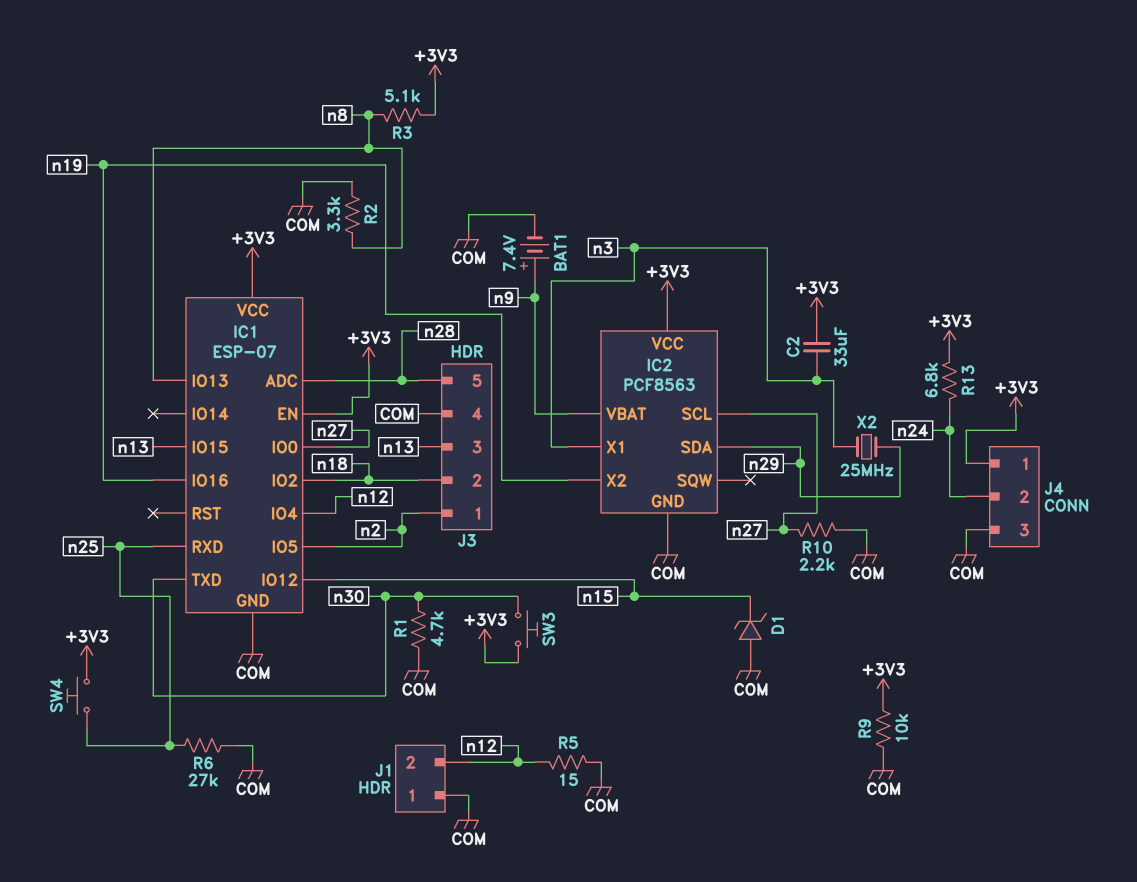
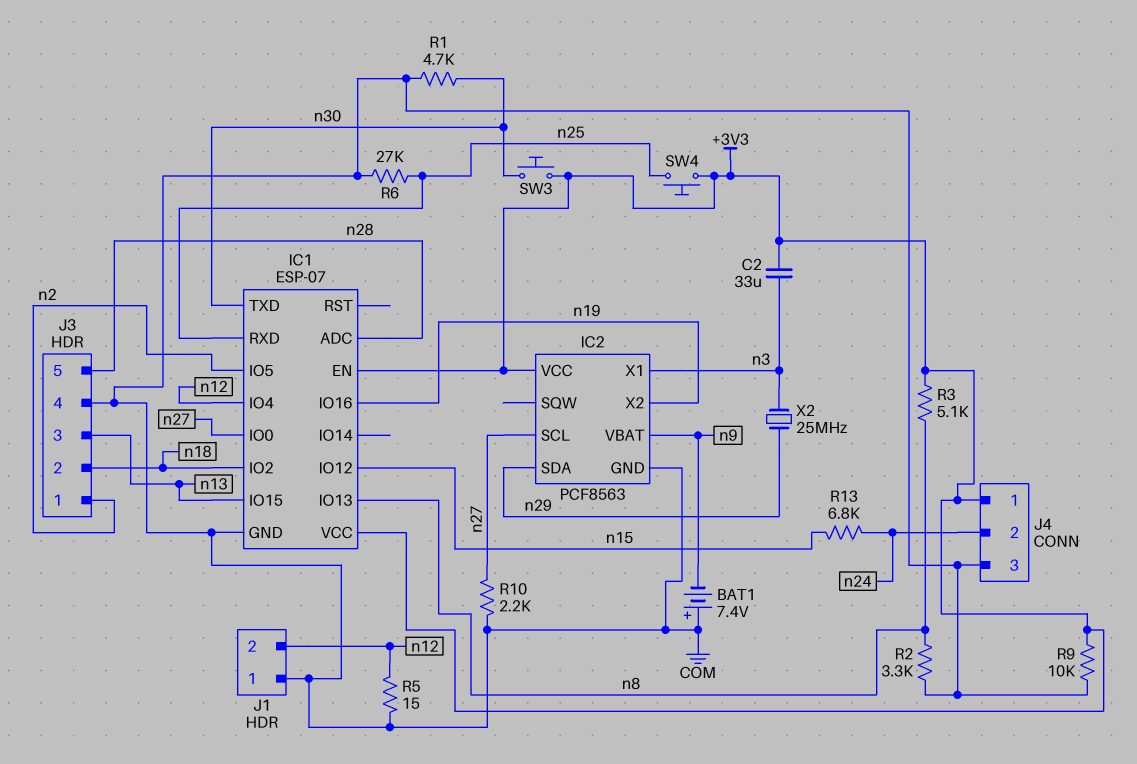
BAT1: 7.4V (plus n9, minus COM) -> 7.4V (plus COM, minus n9)
D1: zener (A COM, K n15) -> none
R13: 6.8k (+3V3, n24) -> 6.8k (n15, n24)

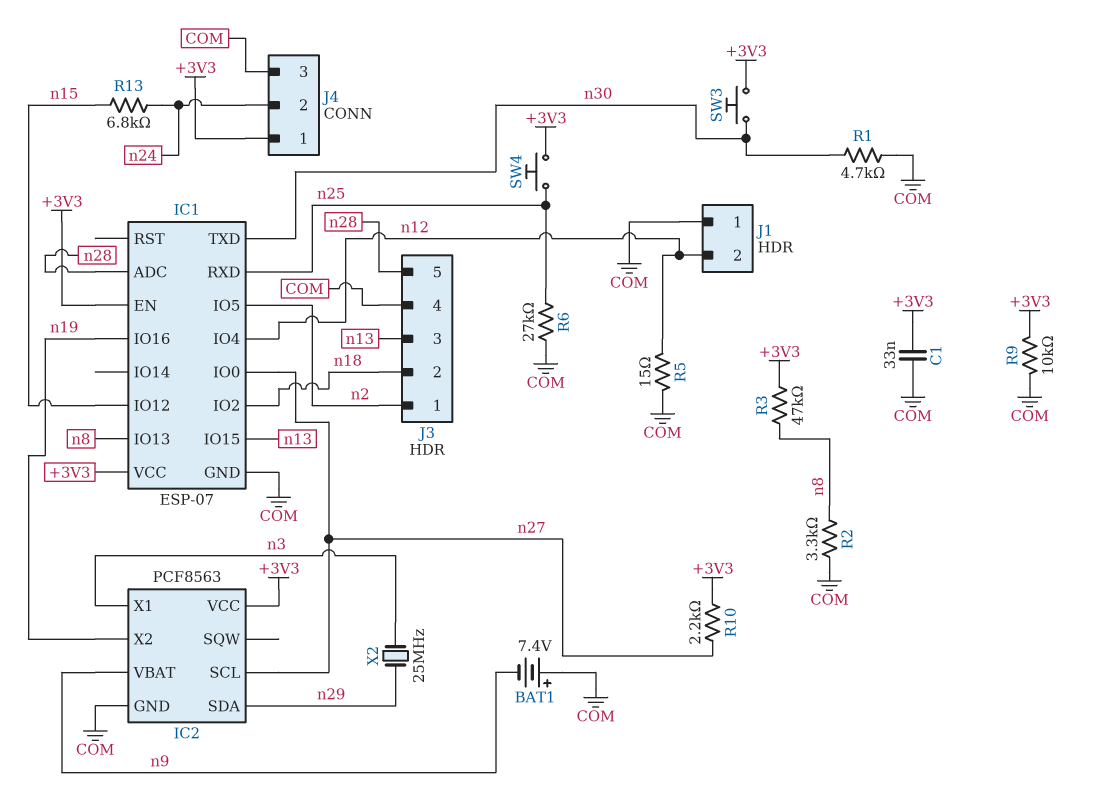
C1: none -> 33nF (+3V3, COM)
C2: 33uF (+3V3, n3) -> none
R3: 5.1k (+3V3, n8) -> 47k (+3V3, n8)
R10: 2.2k (COM, n27) -> 2.2k (+3V3, n27)

